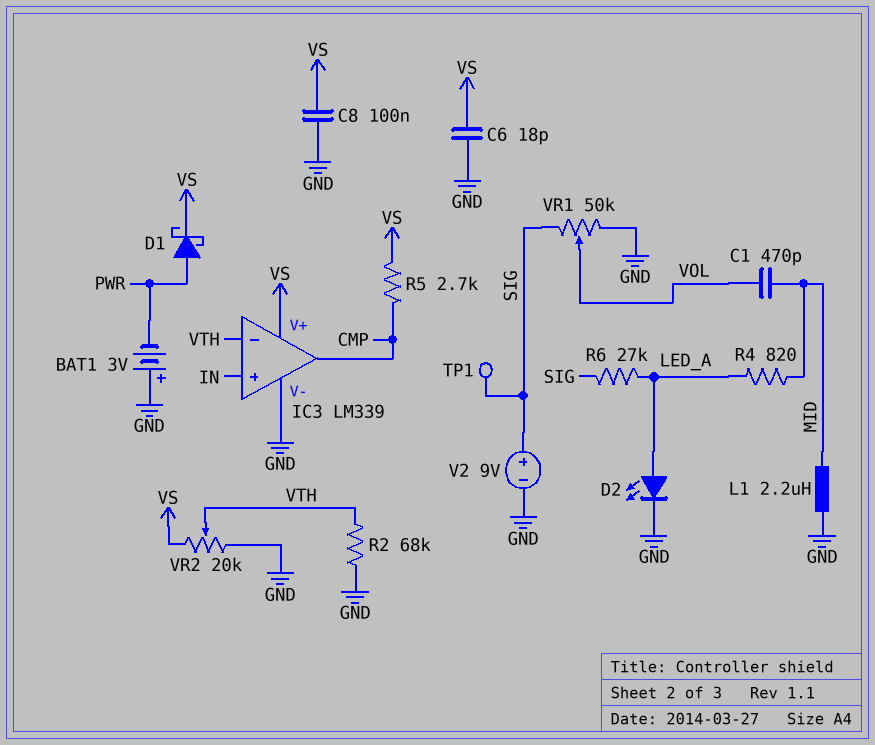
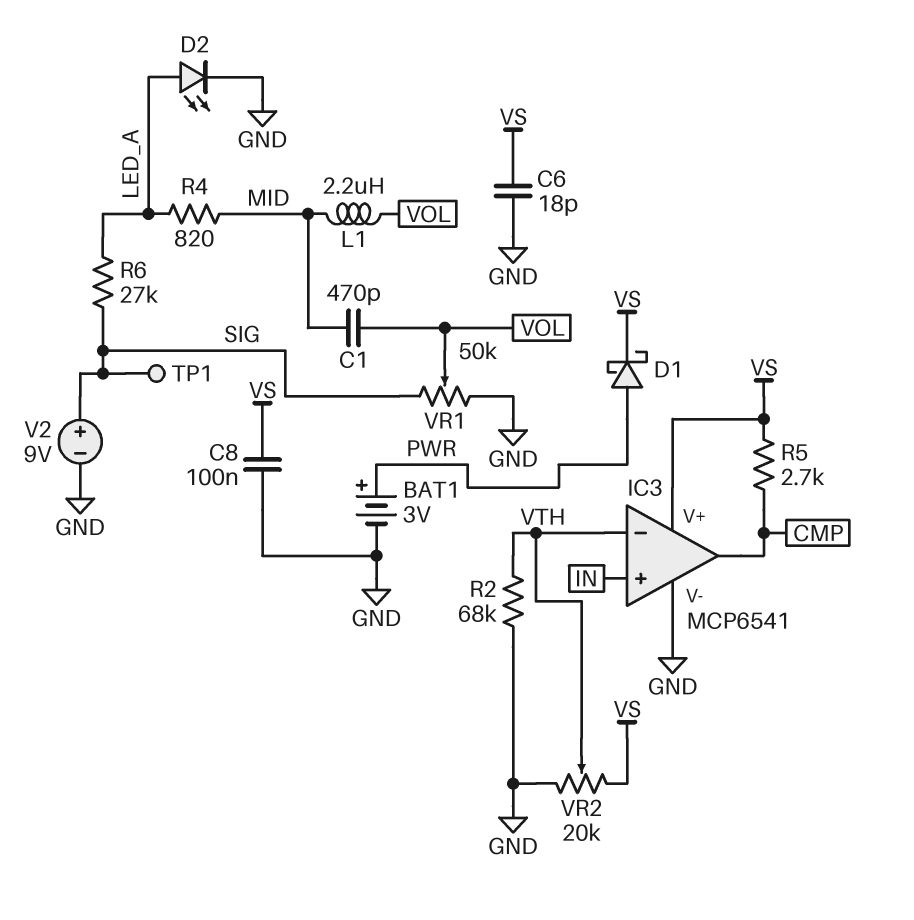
BAT1: 3V (plus GND, minus PWR) -> 3V (plus PWR, minus GND)
IC3: LM339 -> MCP6541
L1: 2.2uH (GND, MID) -> 2.2uH (MID, VOL)

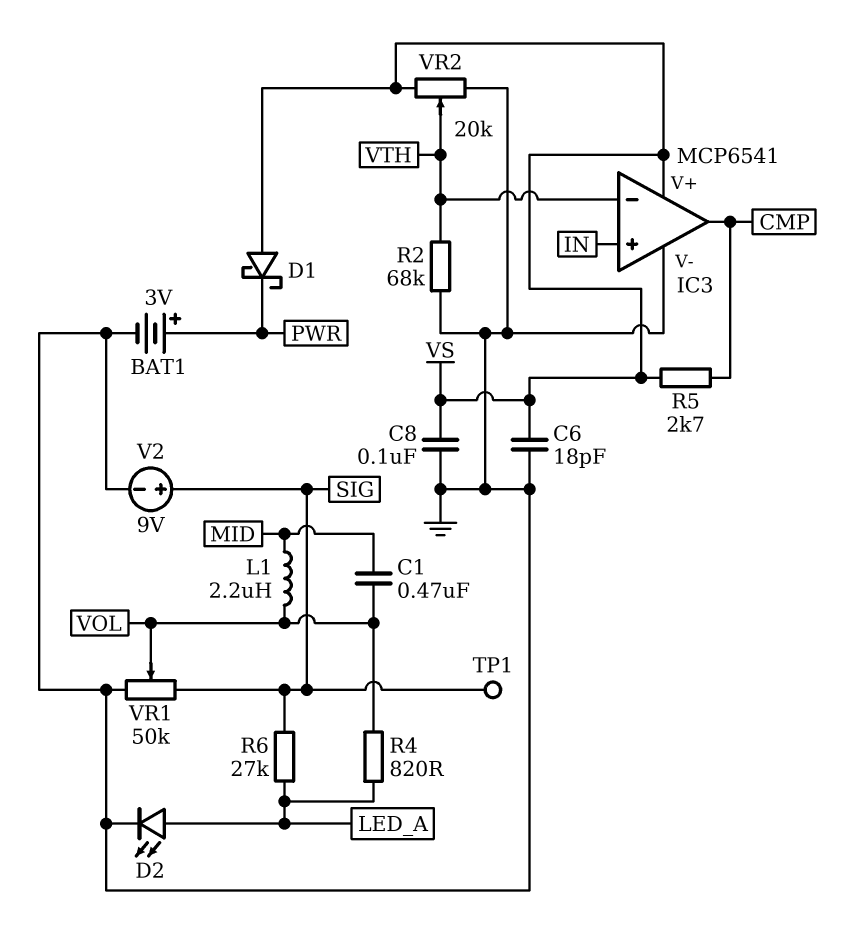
C1: 470pF (MID, VOL) -> 470nF (MID, VOL)
D1: schottky (A PWR, K VS) -> schottky (A VS, K PWR)
R4: 820 (LED_A, MID) -> 820 (LED_A, VOL)

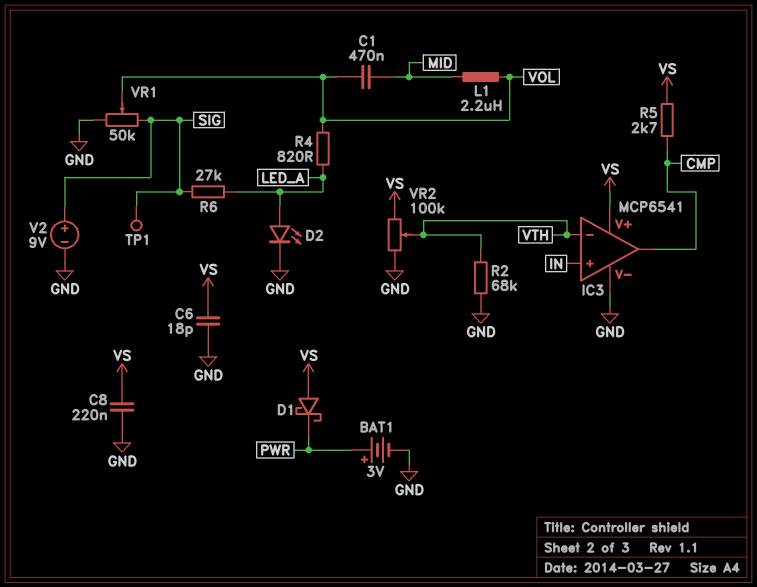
C8: 100nF (GND, VS) -> 220nF (GND, VS)
VR2: 20k (GND, VS, wiper VTH) -> 100k (GND, VS, wiper VTH)

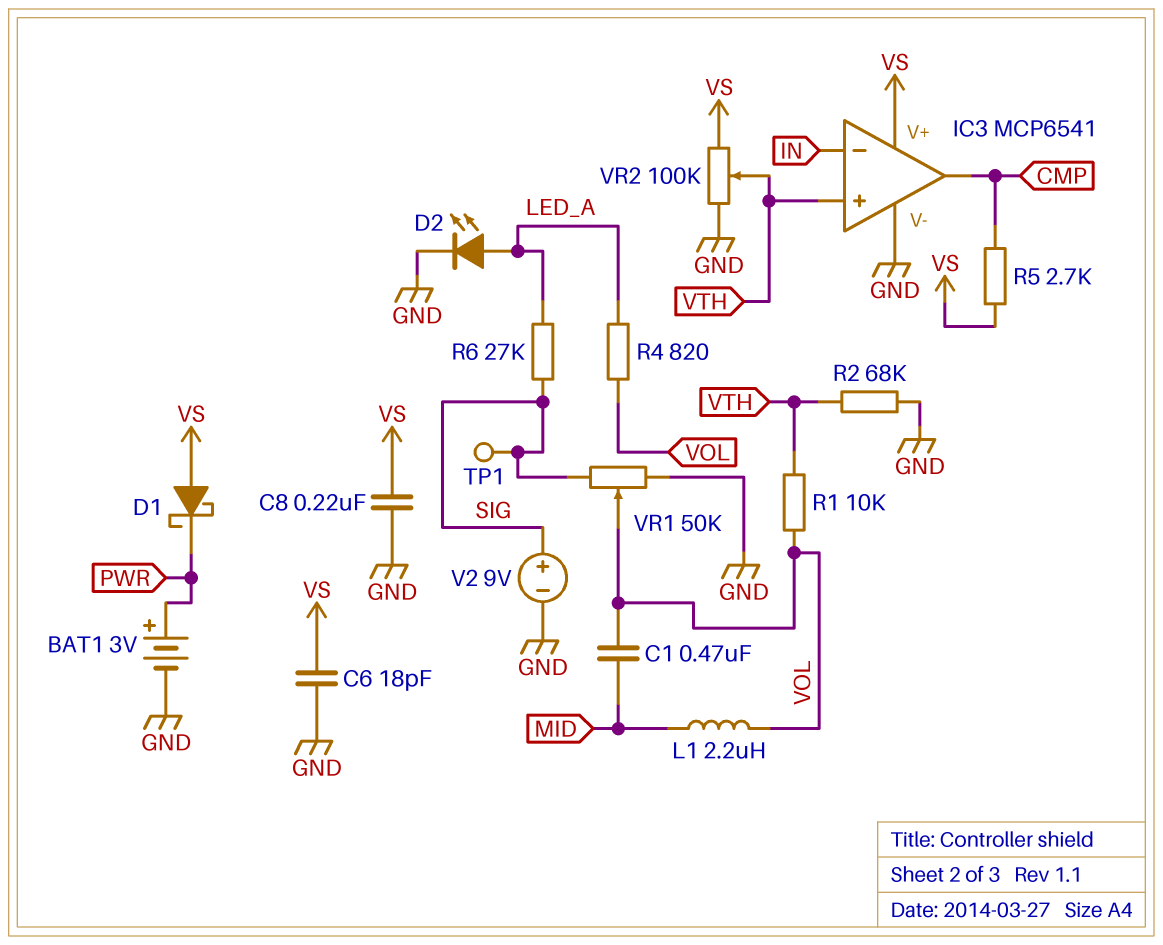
IC3 pin in+: IN -> VTH
IC3 pin in-: VTH -> IN
R1: none -> 10k (VOL, VTH)

